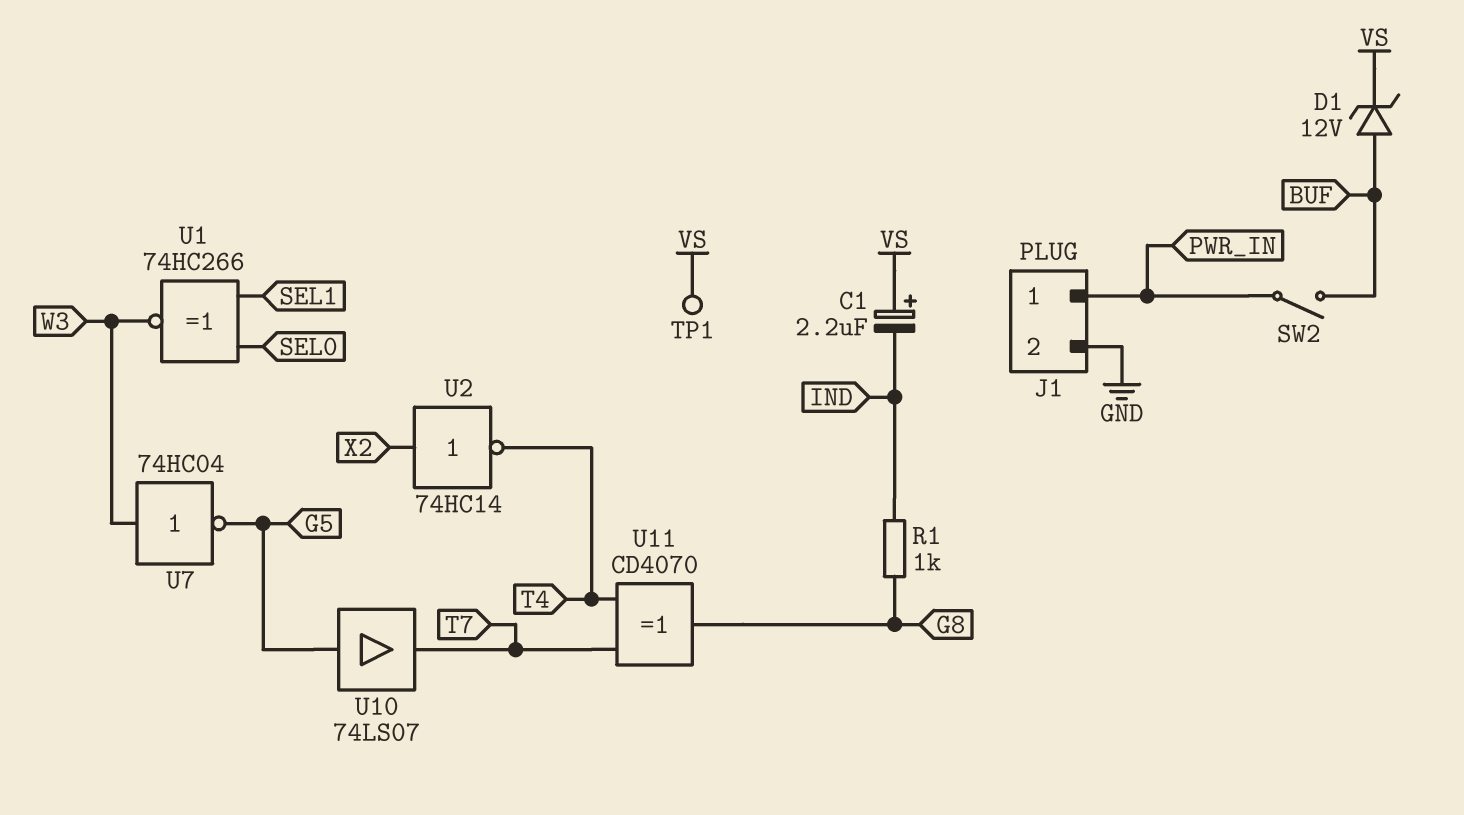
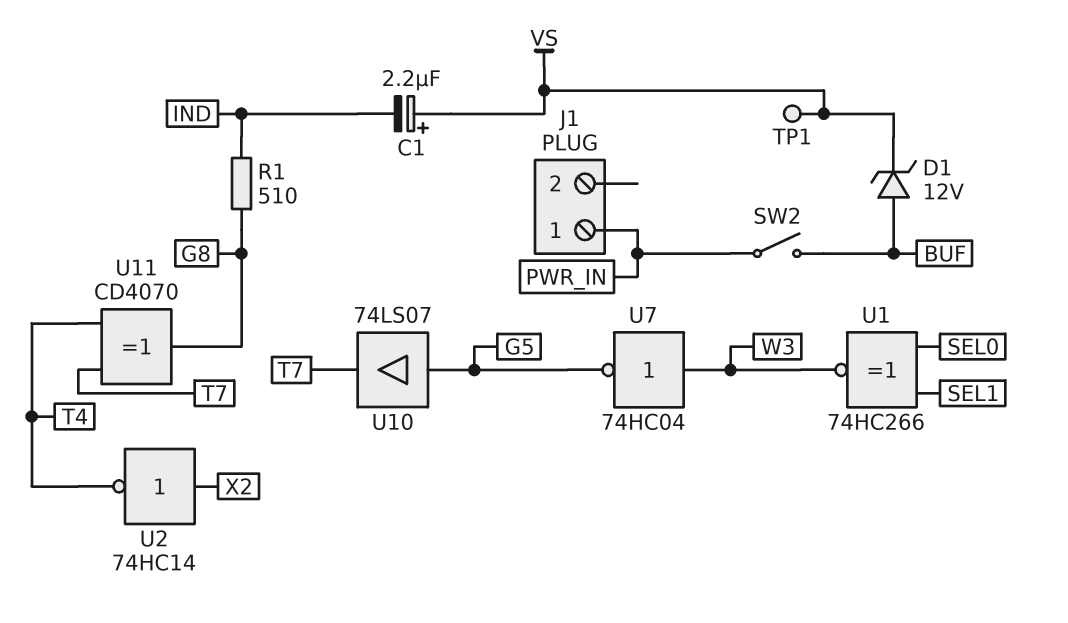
J1 pin 2: GND -> none
R1: 1k (G8, IND) -> 510 (G8, IND)

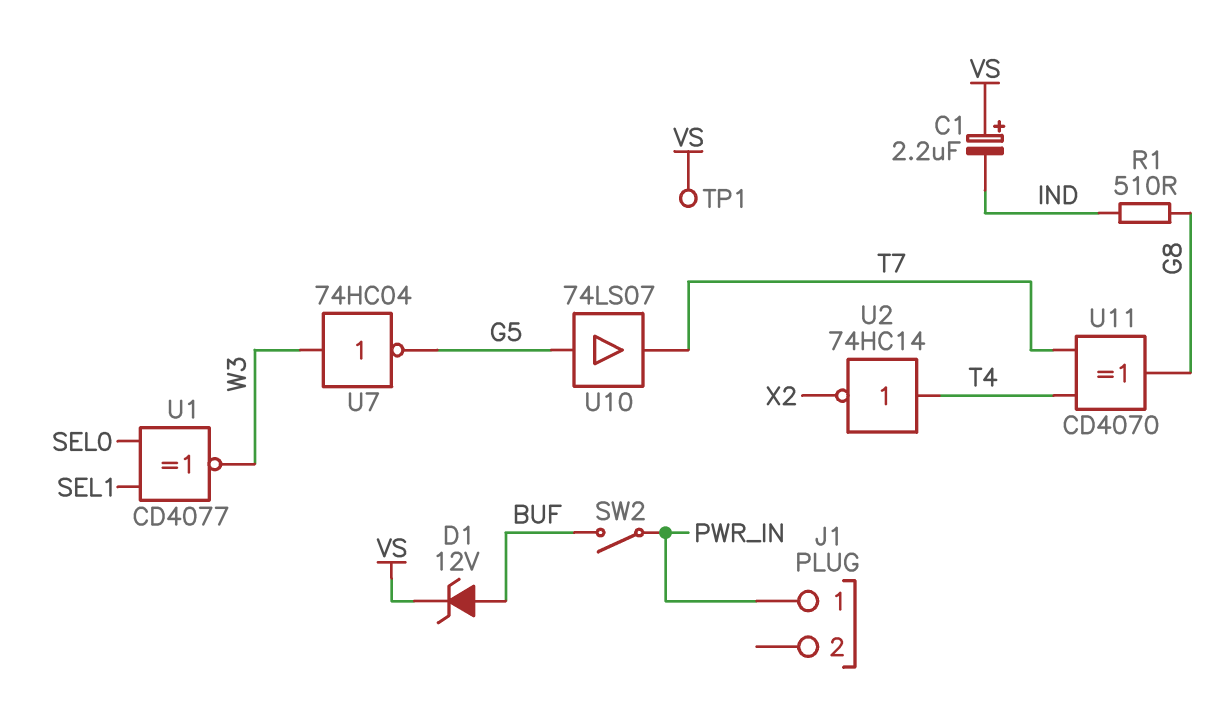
U1: XNOR 74HC266 (in SEL0, in SEL1, out W3) -> XNOR CD4077 (in SEL0, in SEL1, out W3)
U2: NOT 74HC14 (in X2, out T4) -> NOT 74HC14 (in T4, out X2)

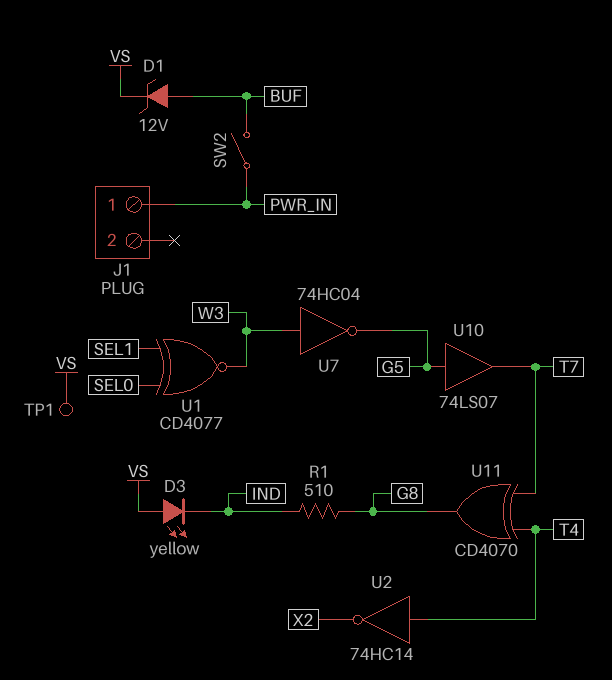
C1: 2.2uF (plus VS, minus IND) -> none
D3: none -> LED yellow (A VS, K IND)

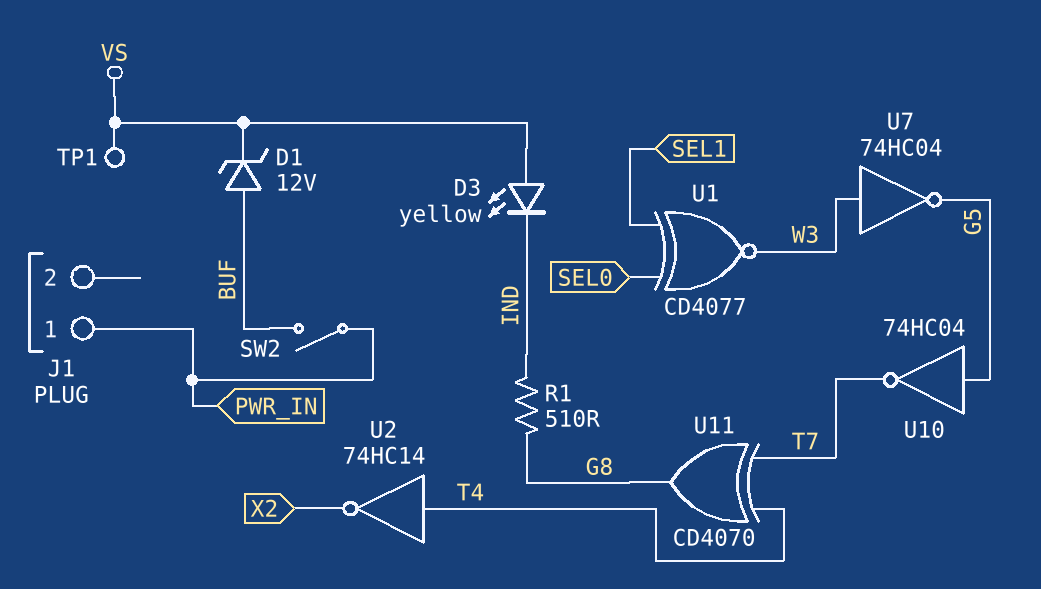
U10: buffer 74LS07 (in G5, out T7) -> NOT 74HC04 (in G5, out T7)

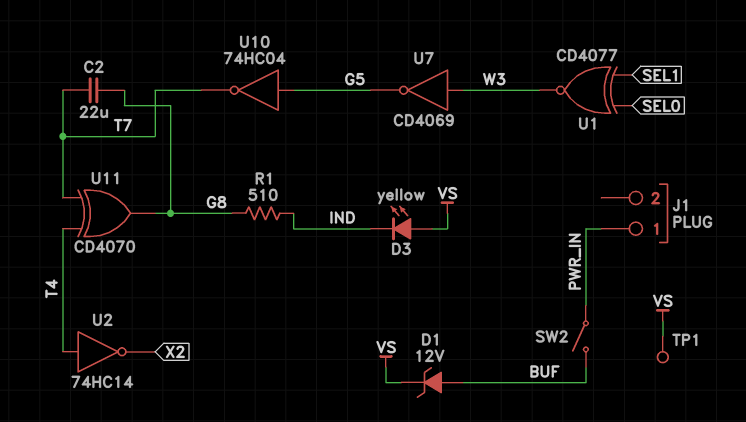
C2: none -> 22uF (G8, T7)
U7: NOT 74HC04 (in W3, out G5) -> NOT CD4069 (in W3, out G5)

